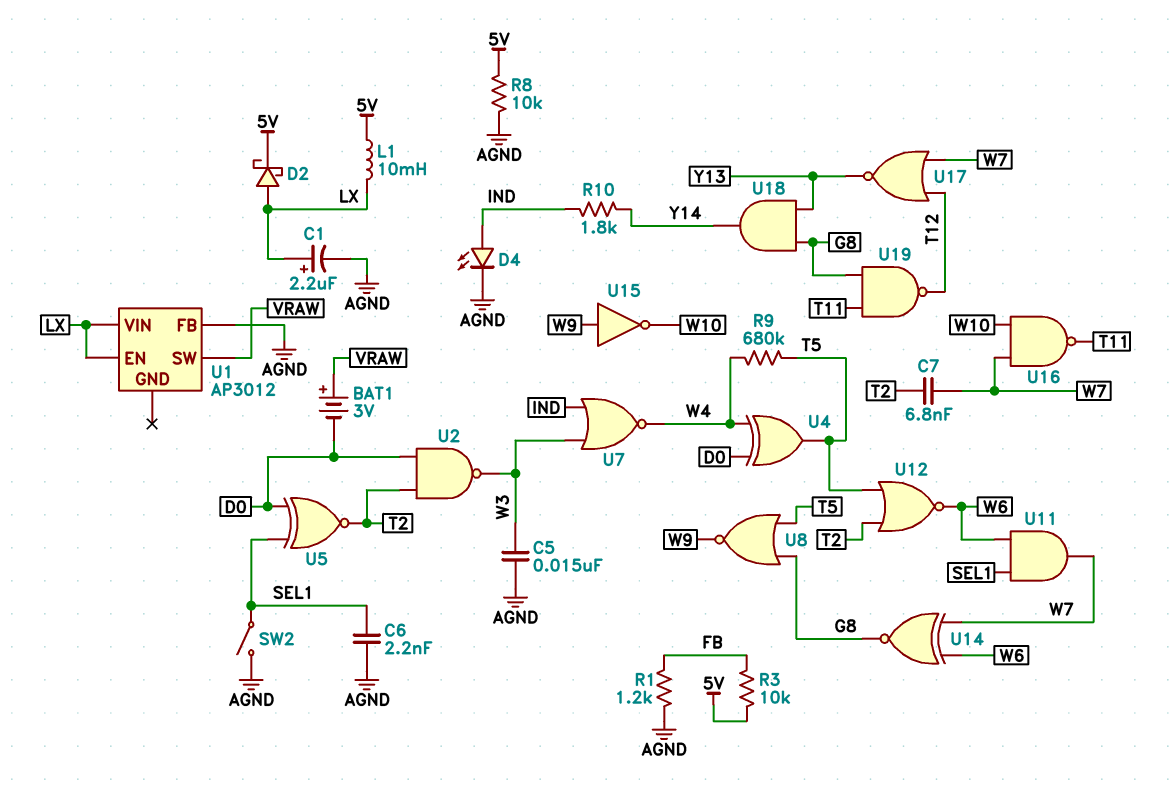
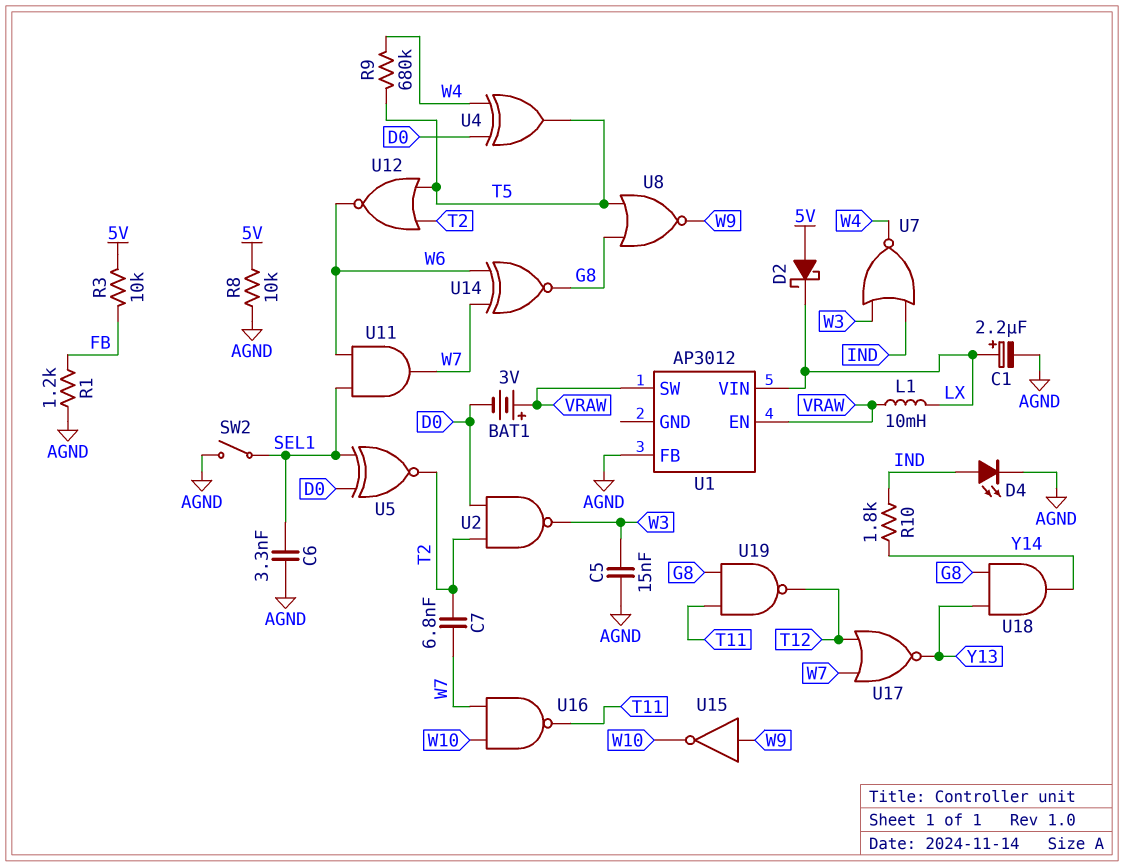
C6: 2.2nF (AGND, SEL1) -> 3.3nF (AGND, SEL1)
D2: schottky (A LX, K 5V) -> schottky (A 5V, K LX)
L1: 10mH (5V, LX) -> 10mH (LX, VRAW)
U1 pin EN: LX -> VRAW

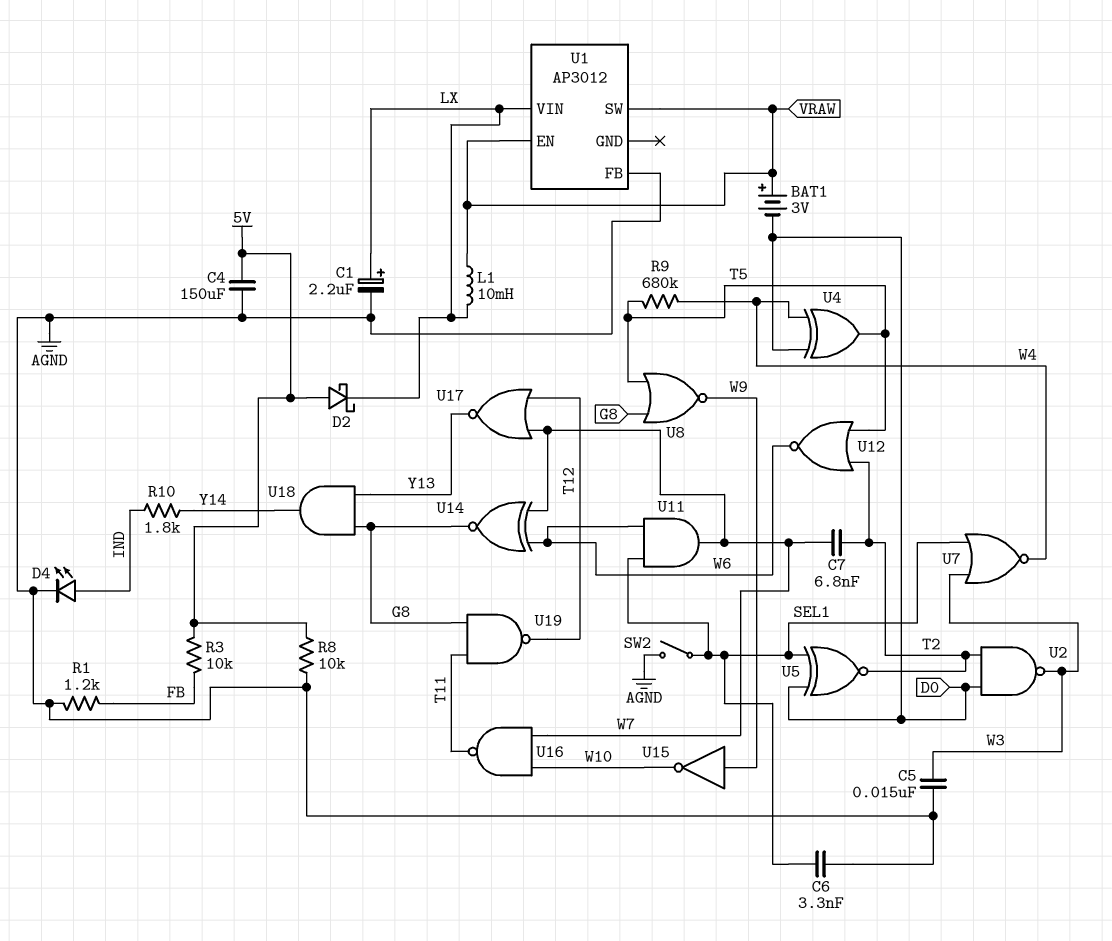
C4: none -> 150uF (5V, AGND)
U7: NOR (in IND, in W3, out W4) -> NOR (in SEL1, in W3, out W4)

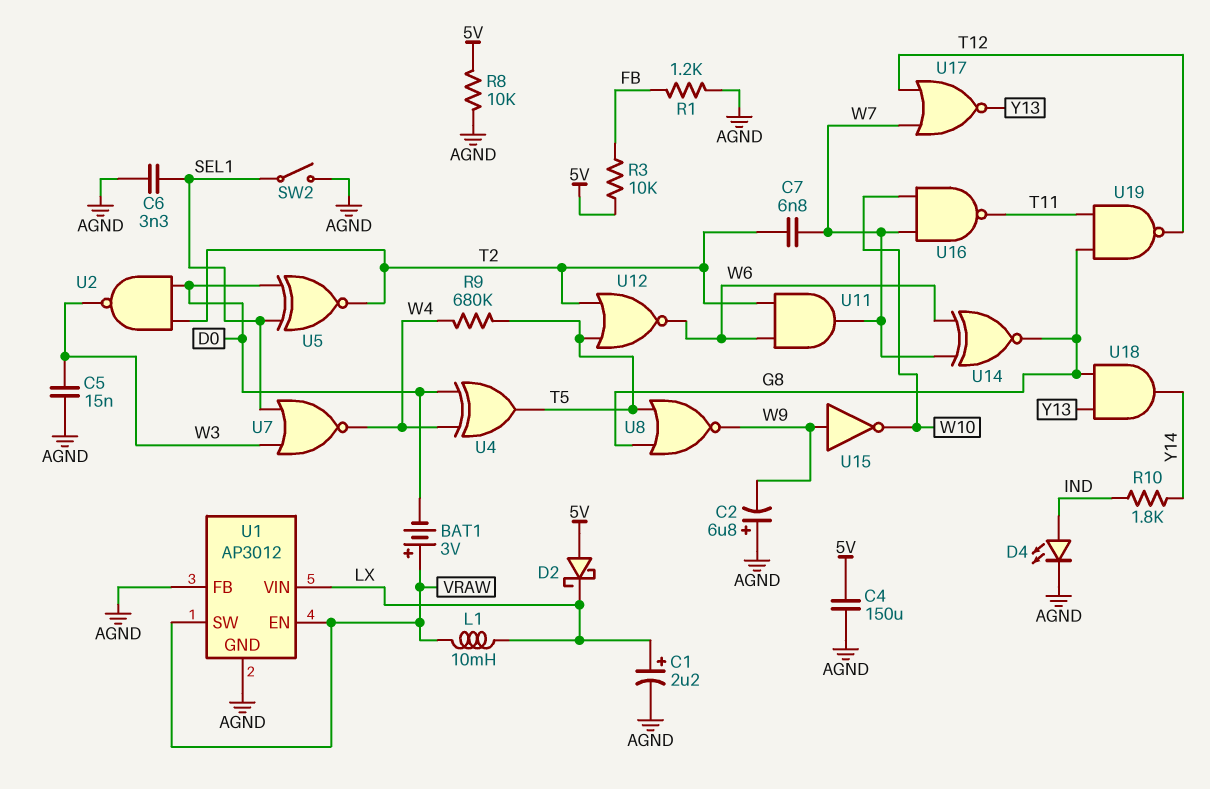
C2: none -> 6.8uF (plus AGND, minus W9)
U1 pin GND: none -> AGND
U11: AND (in SEL1, in W6, out W7) -> AND (in T2, in W6, out W7)

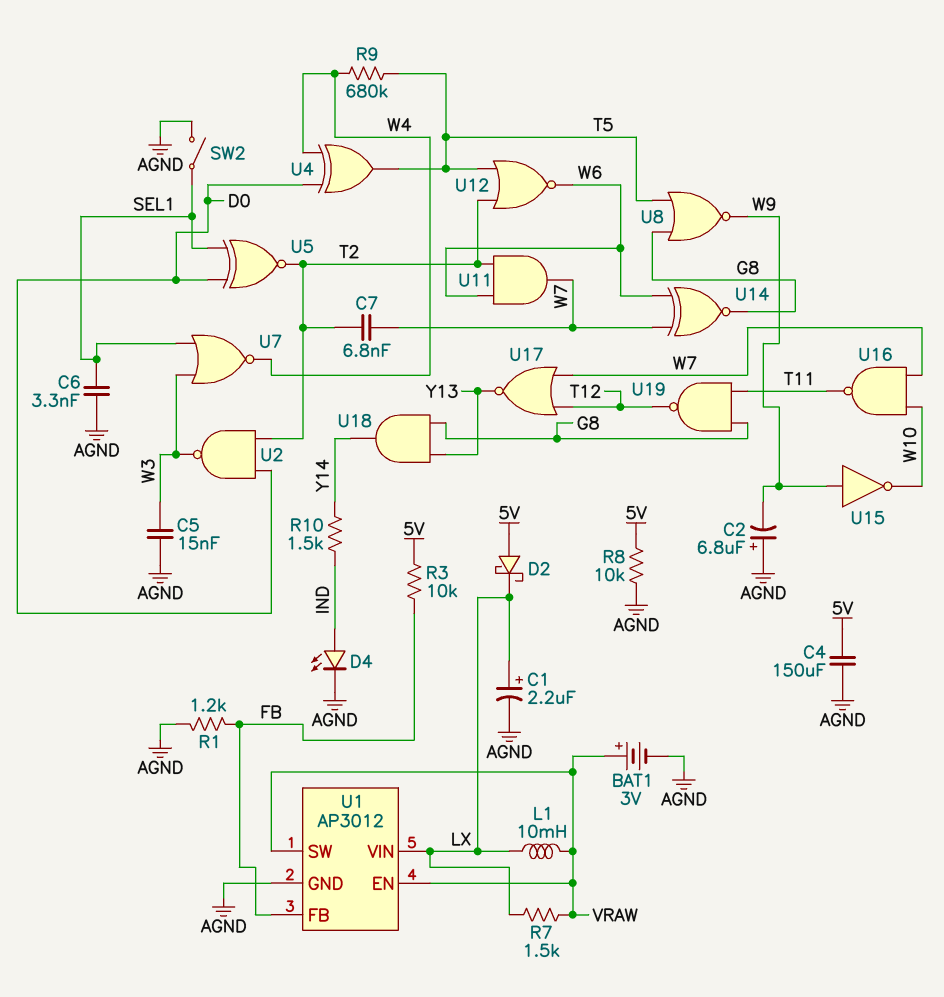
BAT1: 3V (plus VRAW, minus D0) -> 3V (plus VRAW, minus AGND)
R7: none -> 1.5k (LX, VRAW)
R10: 1.8k (IND, Y14) -> 1.5k (IND, Y14)
U1 pin FB: AGND -> FB

